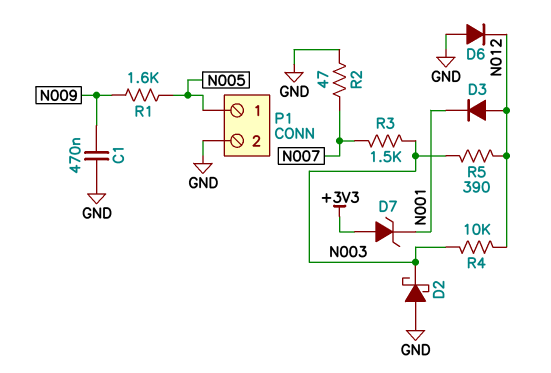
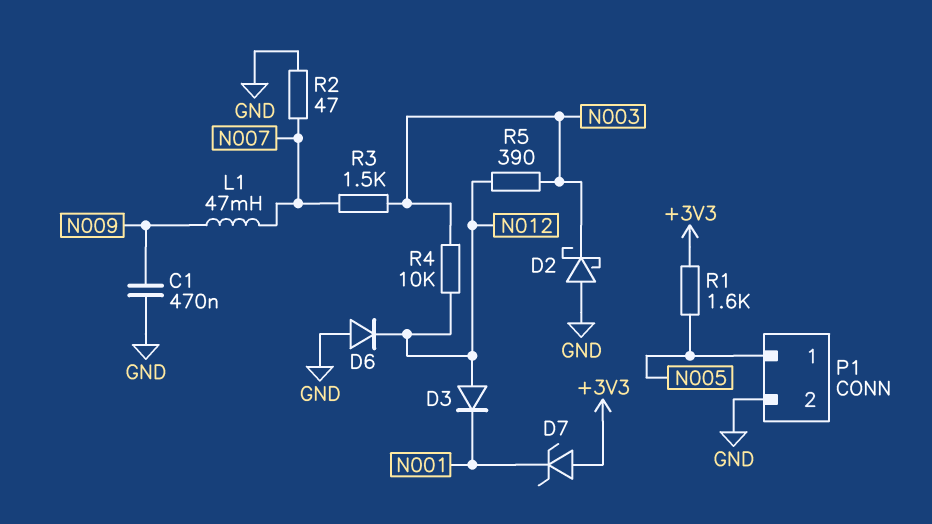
L1: none -> 47mH (N007, N009)
R1: 1.6k (N005, N009) -> 1.6k (+3V3, N005)

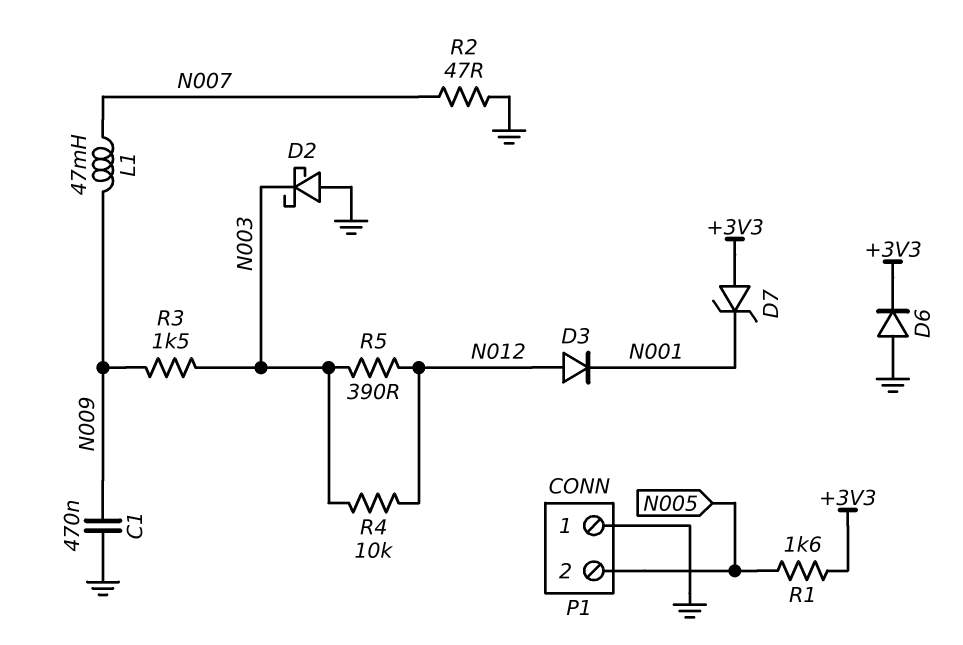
D6: diode (A GND, K N012) -> diode (A GND, K +3V3)
P1 pin 1: N005 -> GND
P1 pin 2: GND -> N005
R3: 1.5k (N003, N007) -> 1.5k (N003, N009)

